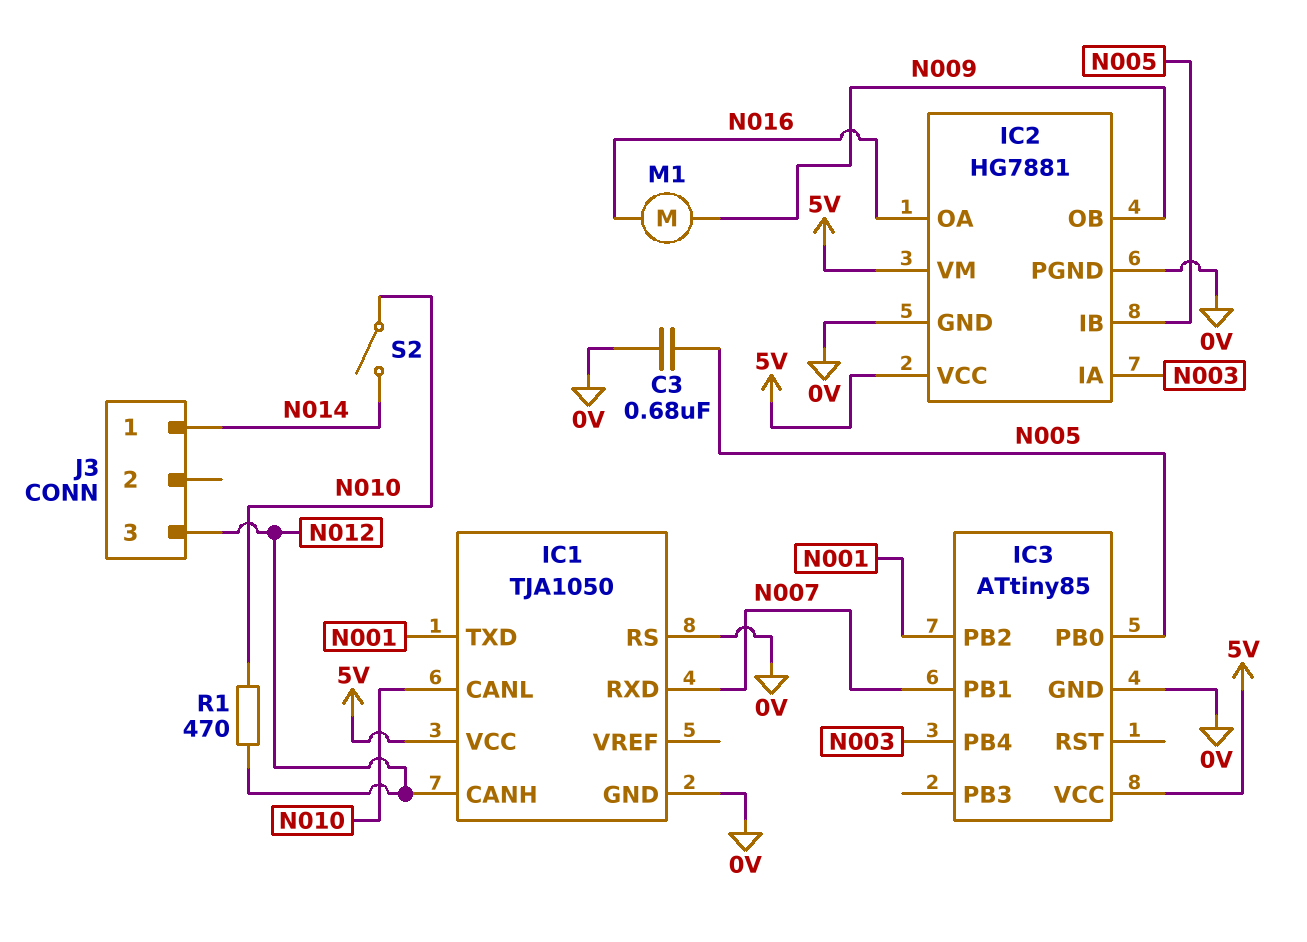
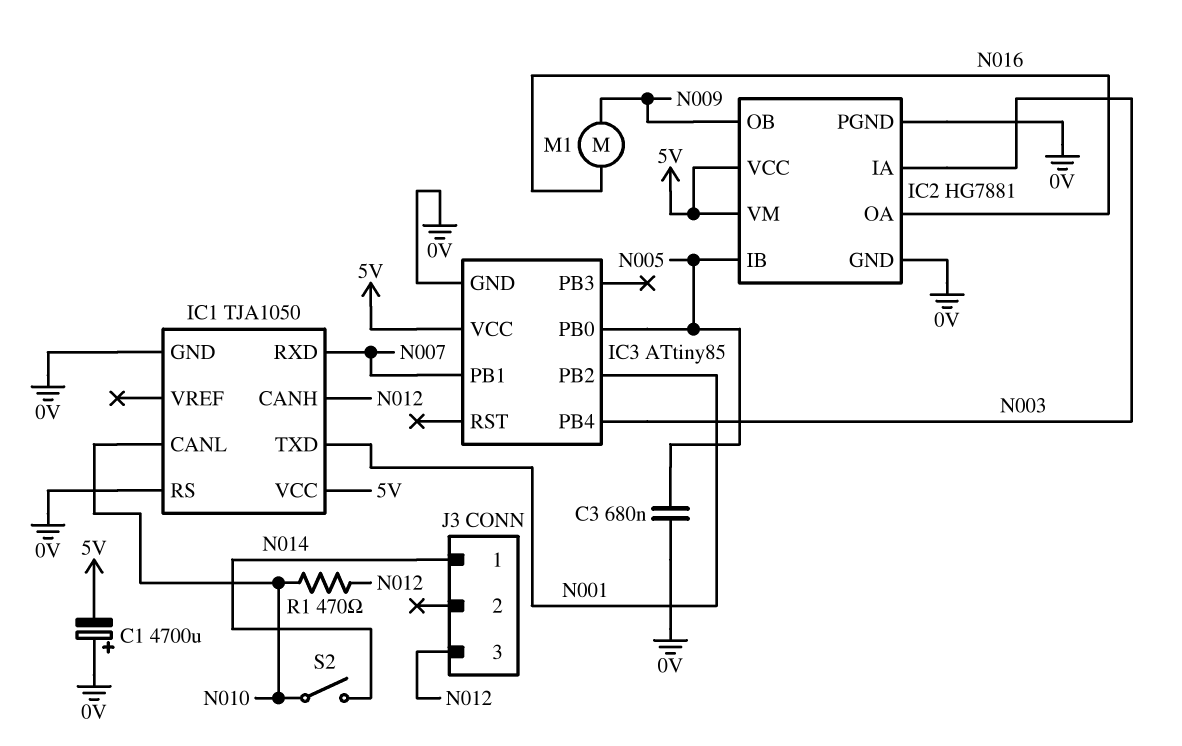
C1: none -> 4700uF (plus 0V, minus 5V)

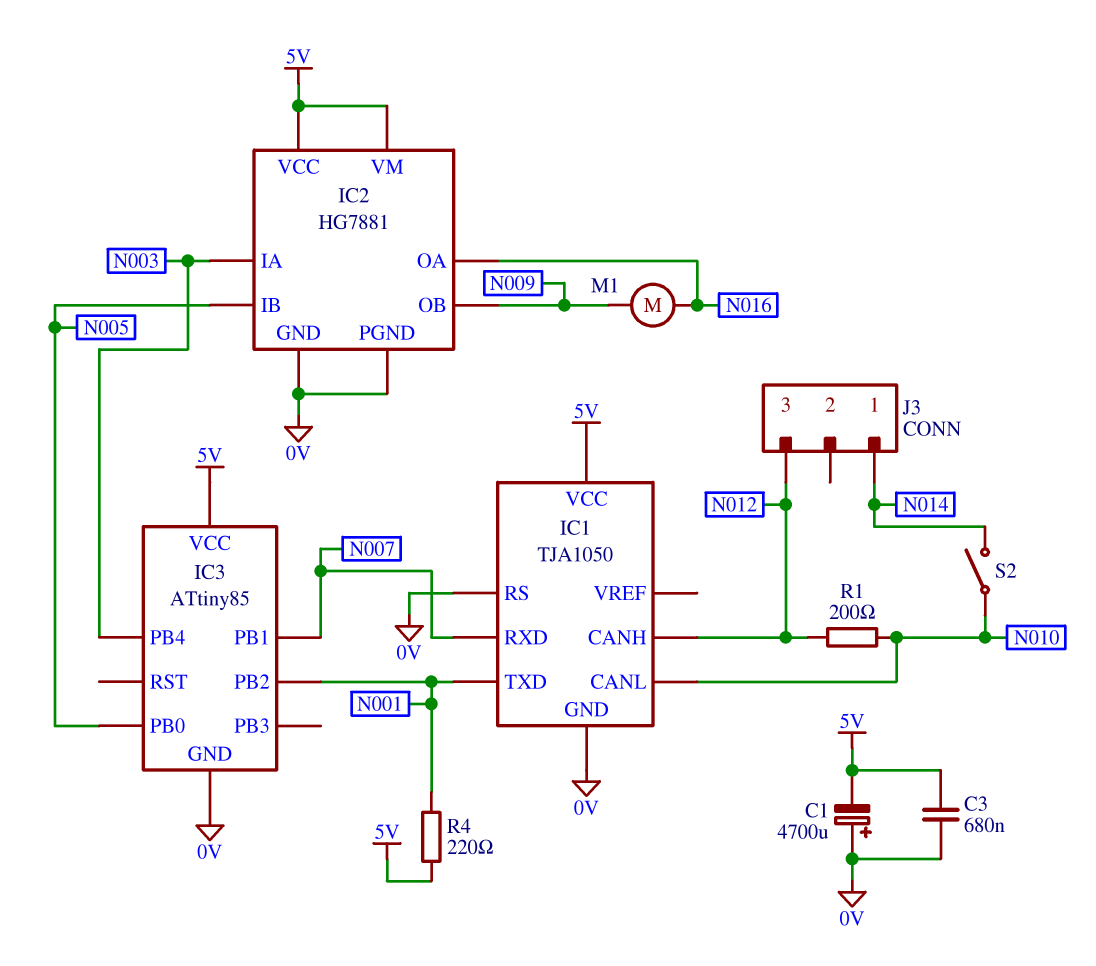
C3: 680nF (0V, N005) -> 680nF (0V, 5V)
R1: 470 (N010, N012) -> 200 (N010, N012)
R4: none -> 220 (5V, N001)

